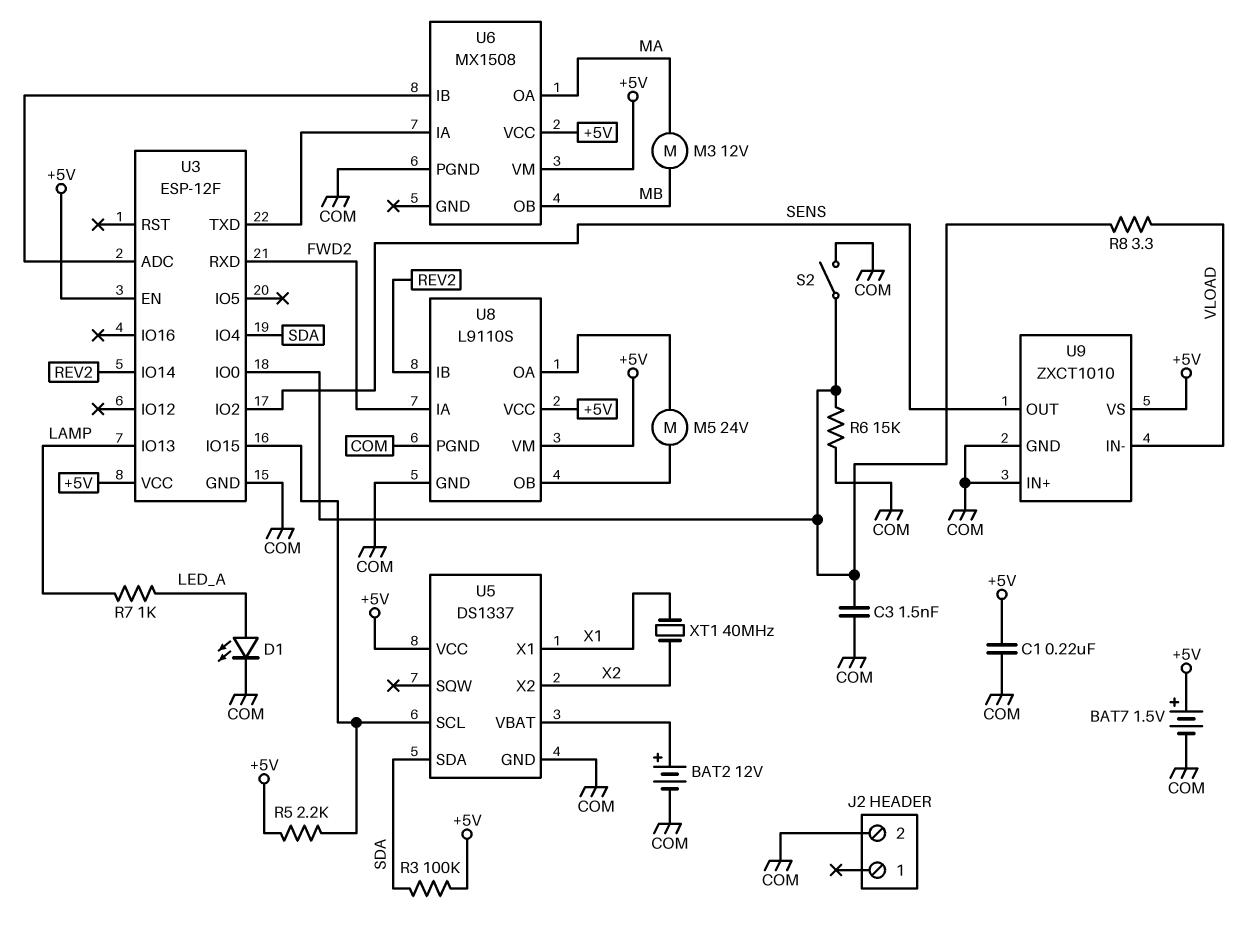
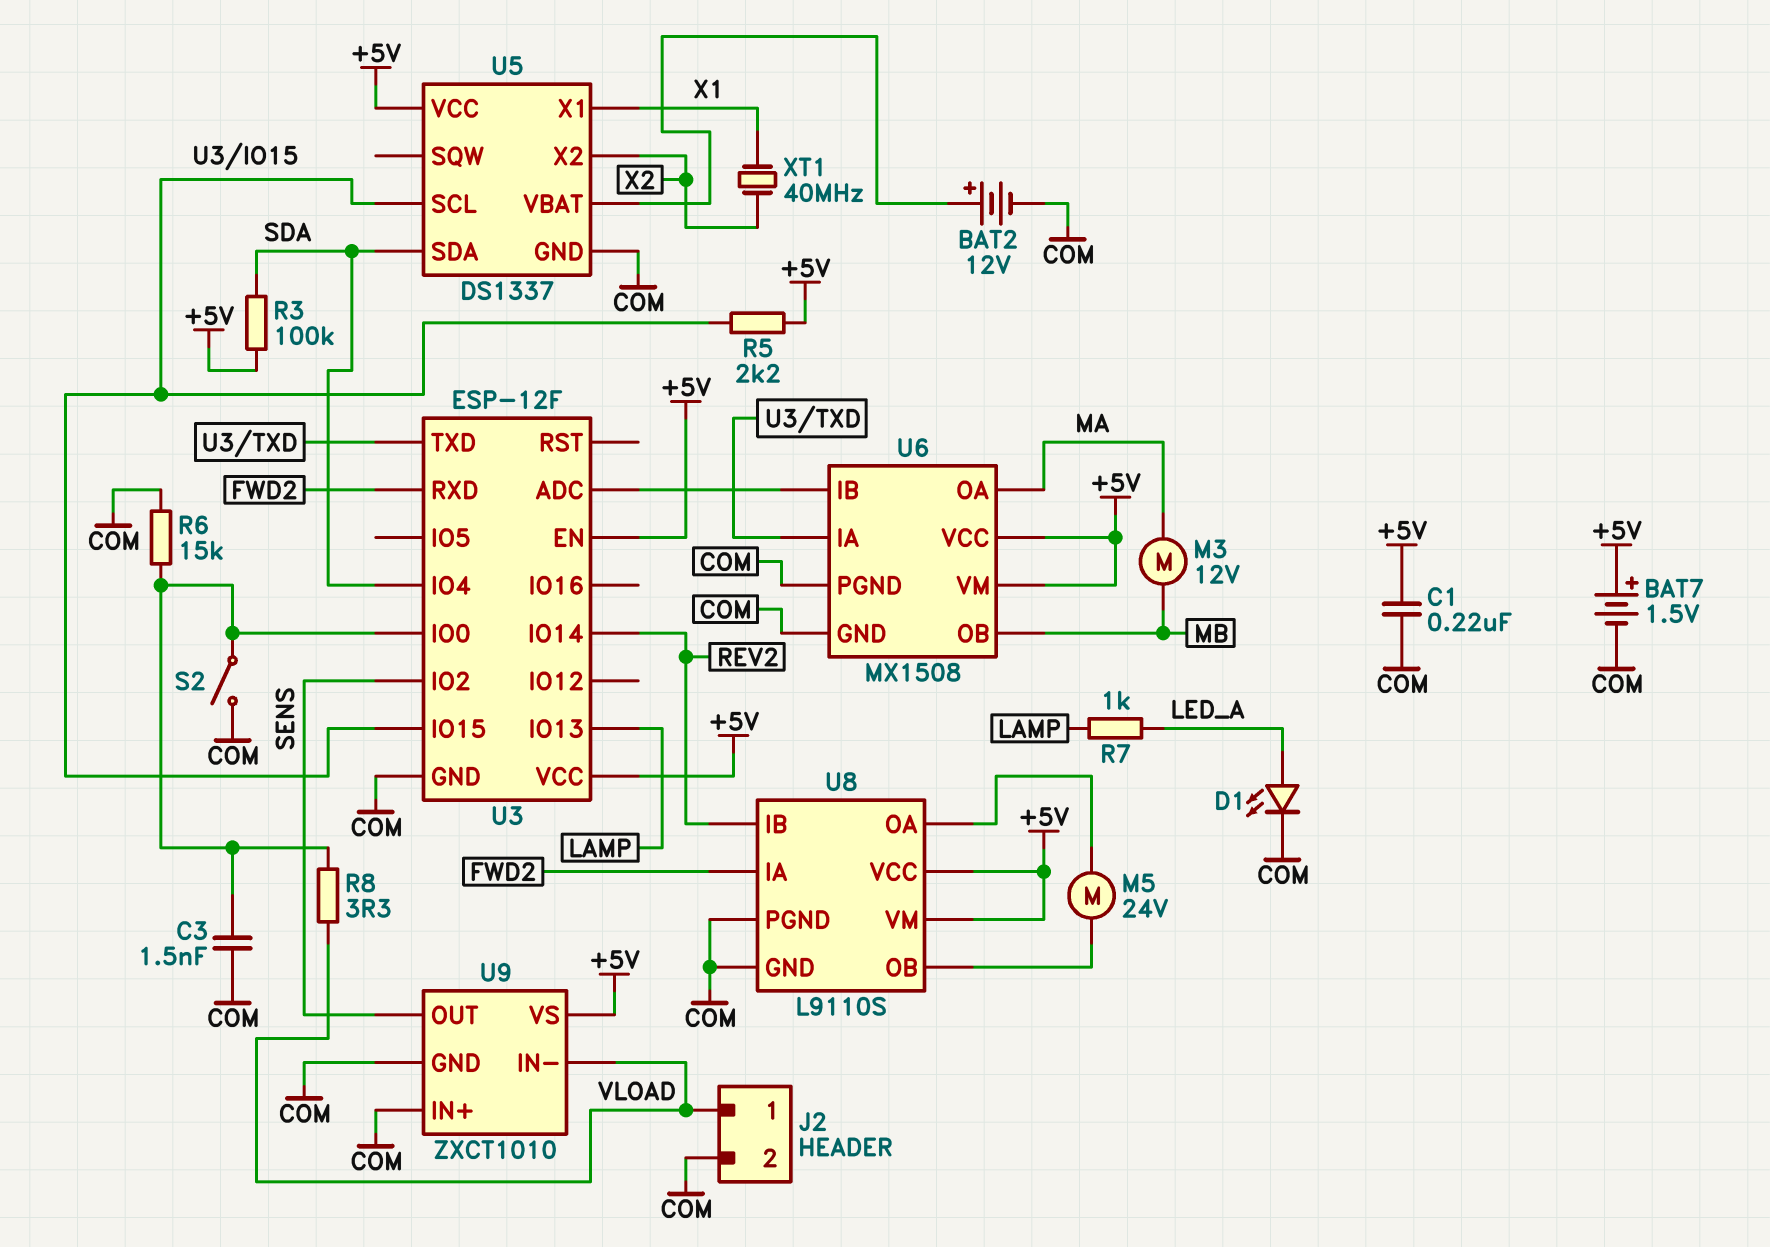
J2 pin 1: none -> VLOAD
U6 pin GND: none -> COM

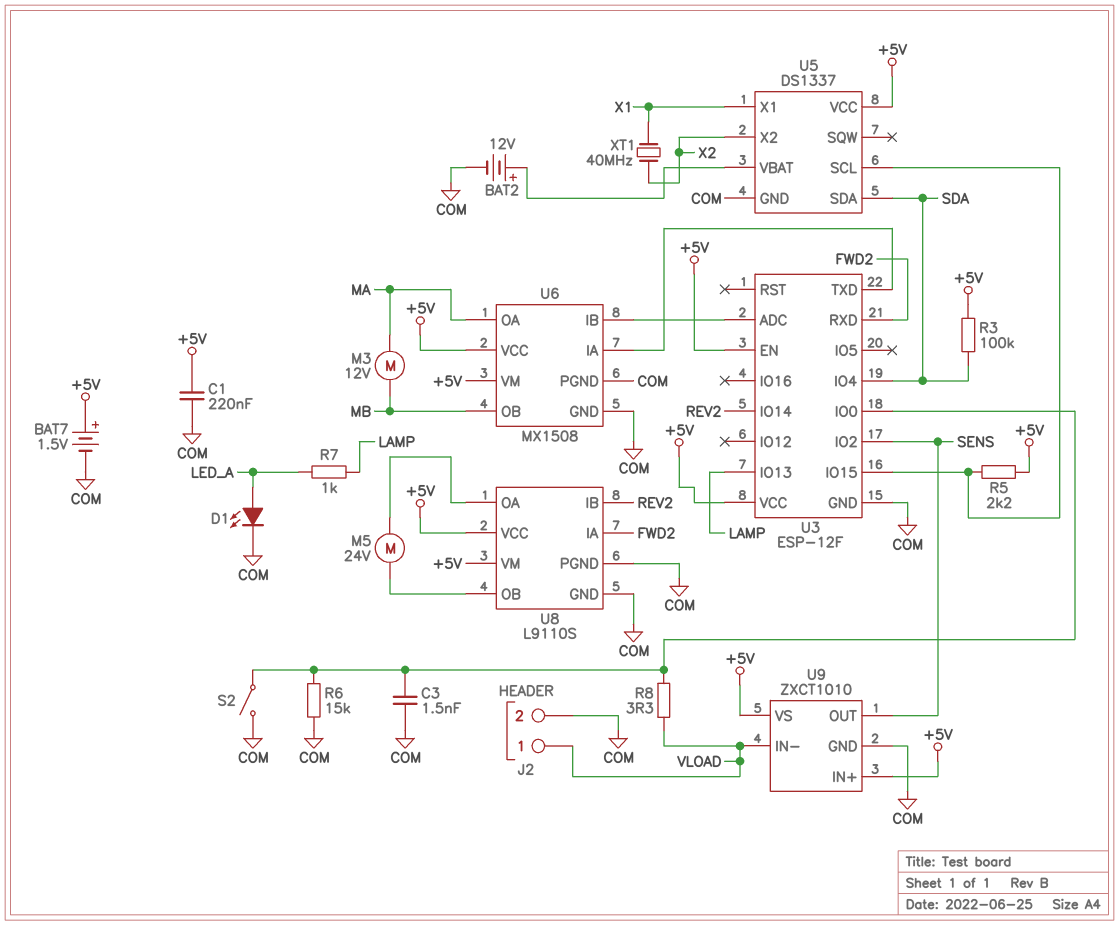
U9 pin IN+: COM -> +5V

